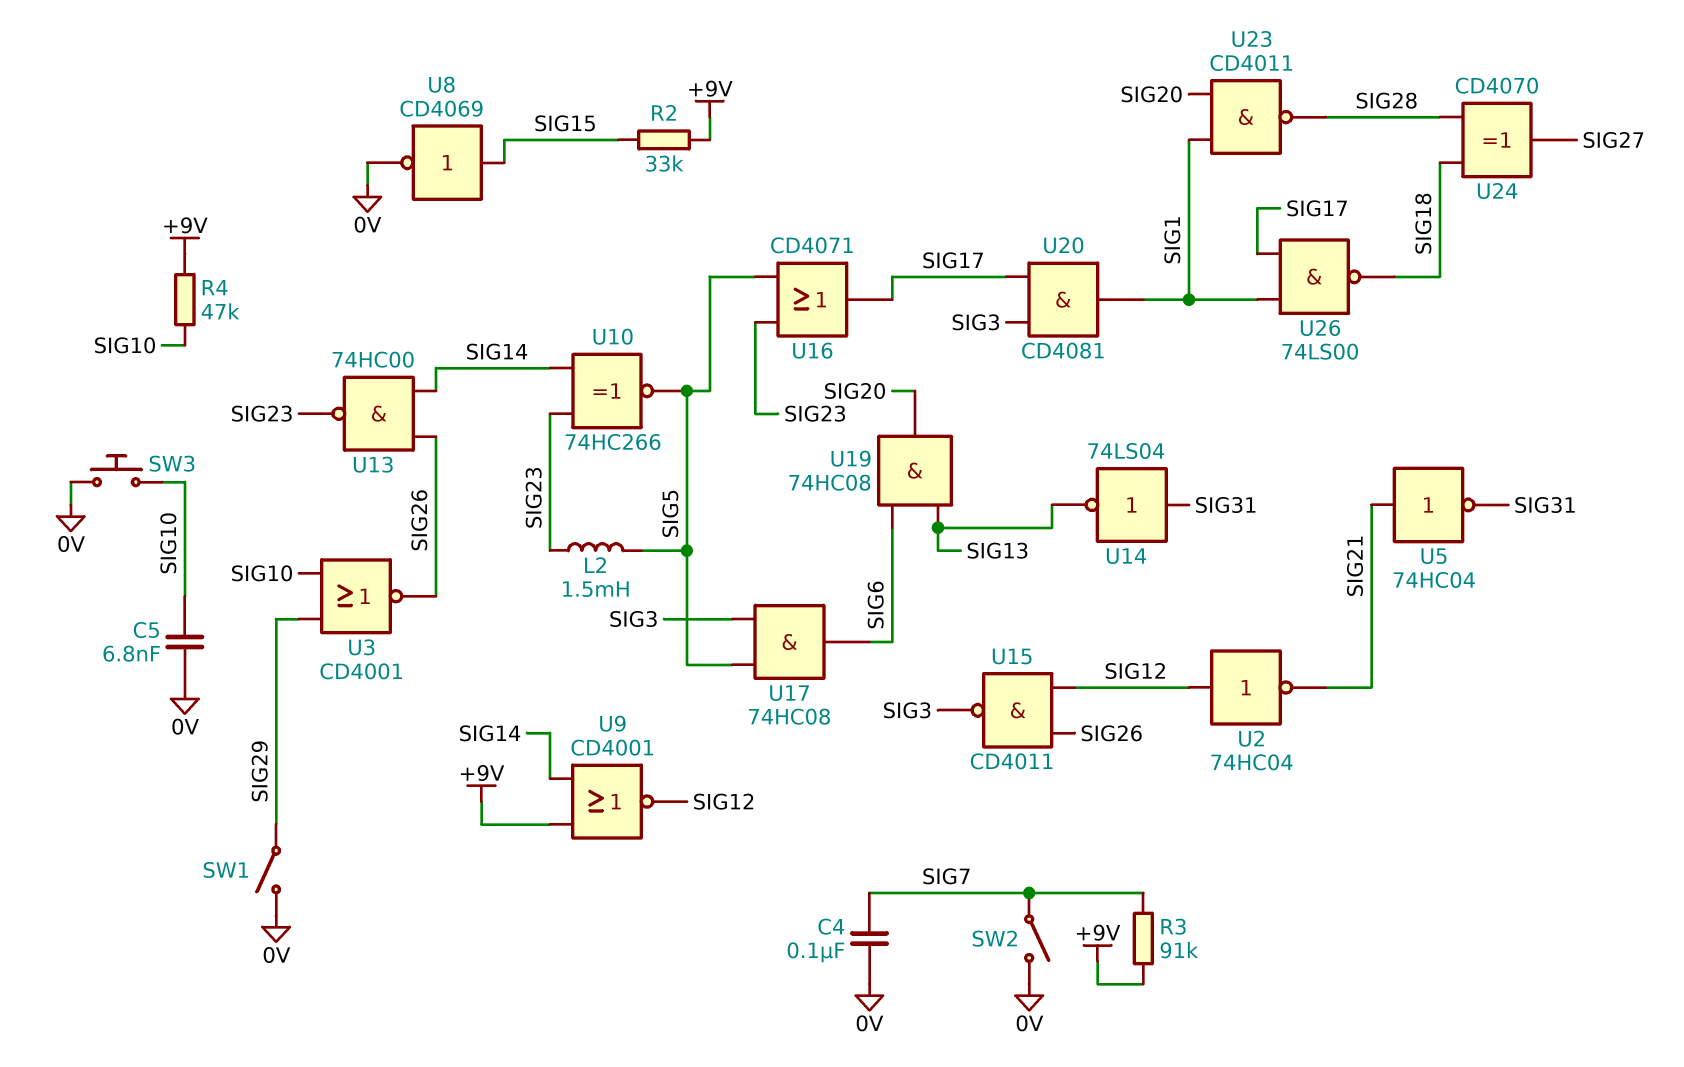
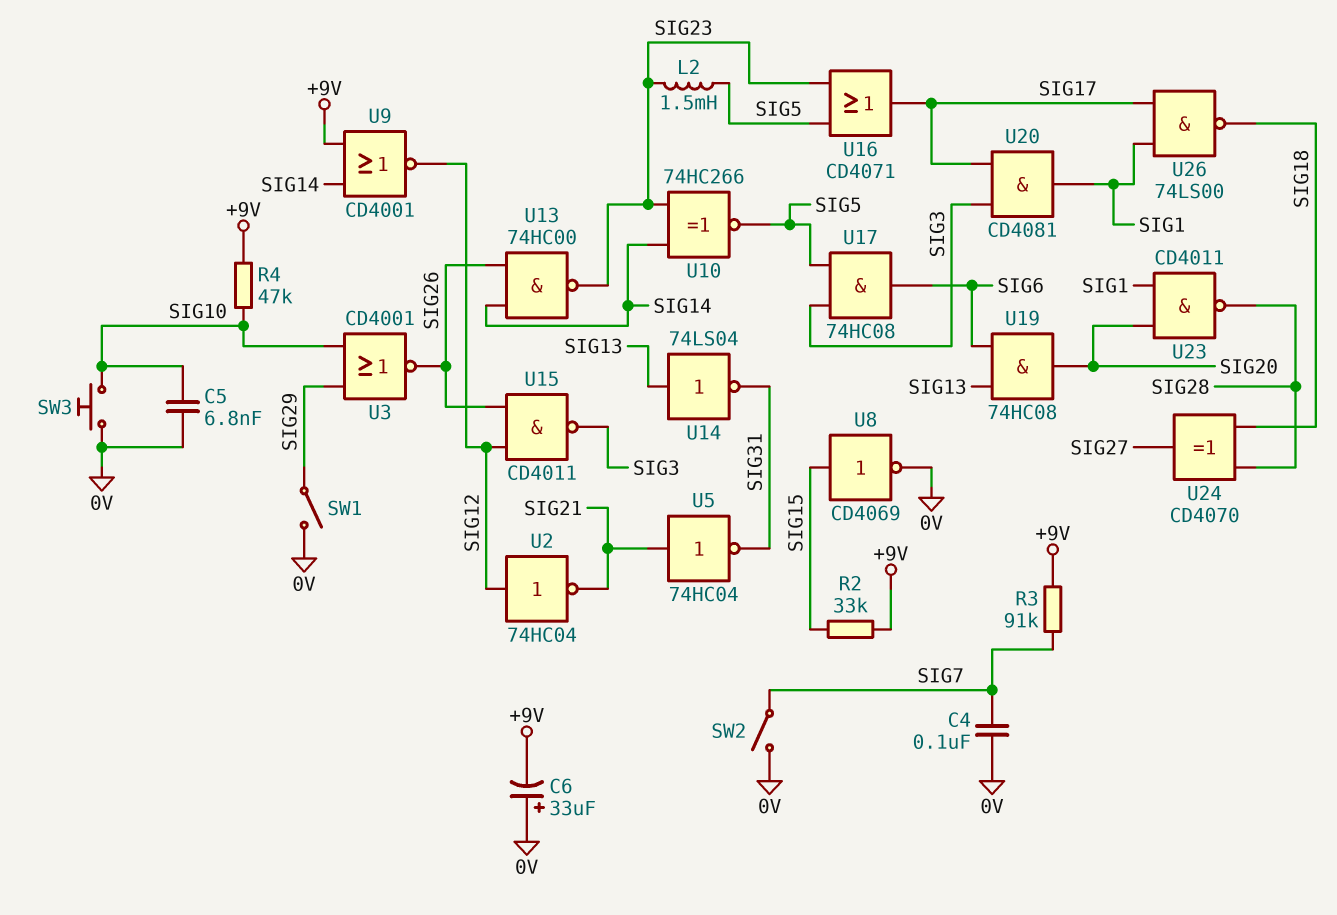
C6: none -> 33uF (plus 0V, minus +9V)
U14: NOT 74LS04 (in SIG31, out SIG13) -> NOT 74LS04 (in SIG13, out SIG31)

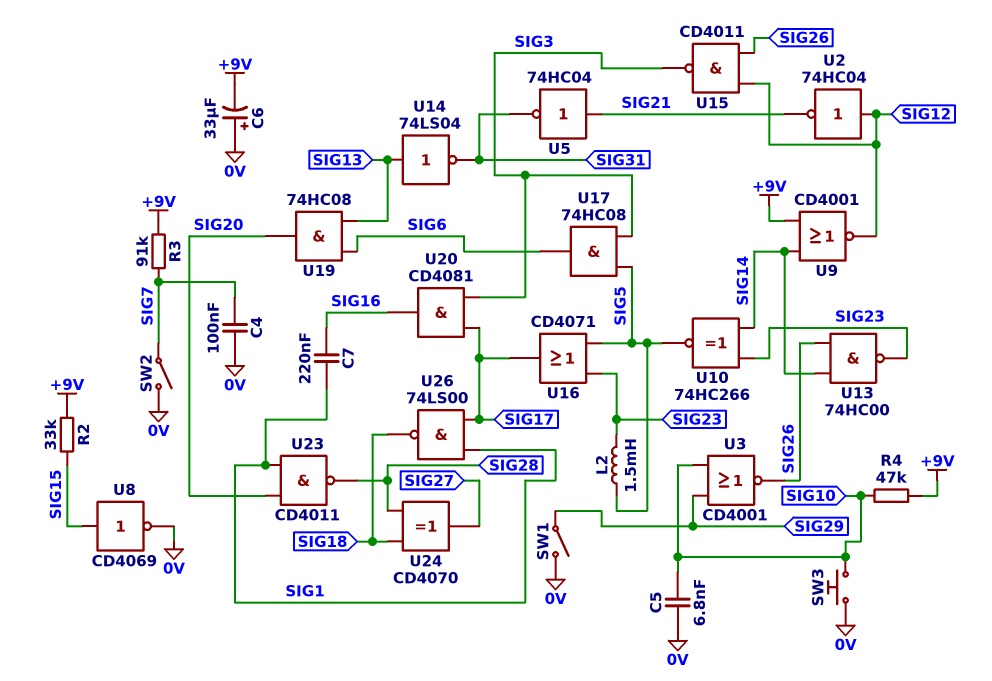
C7: none -> 220nF (SIG1, SIG16)
U20: AND CD4081 (in SIG3, in SIG17, out SIG1) -> AND CD4081 (in SIG3, in SIG17, out SIG16)

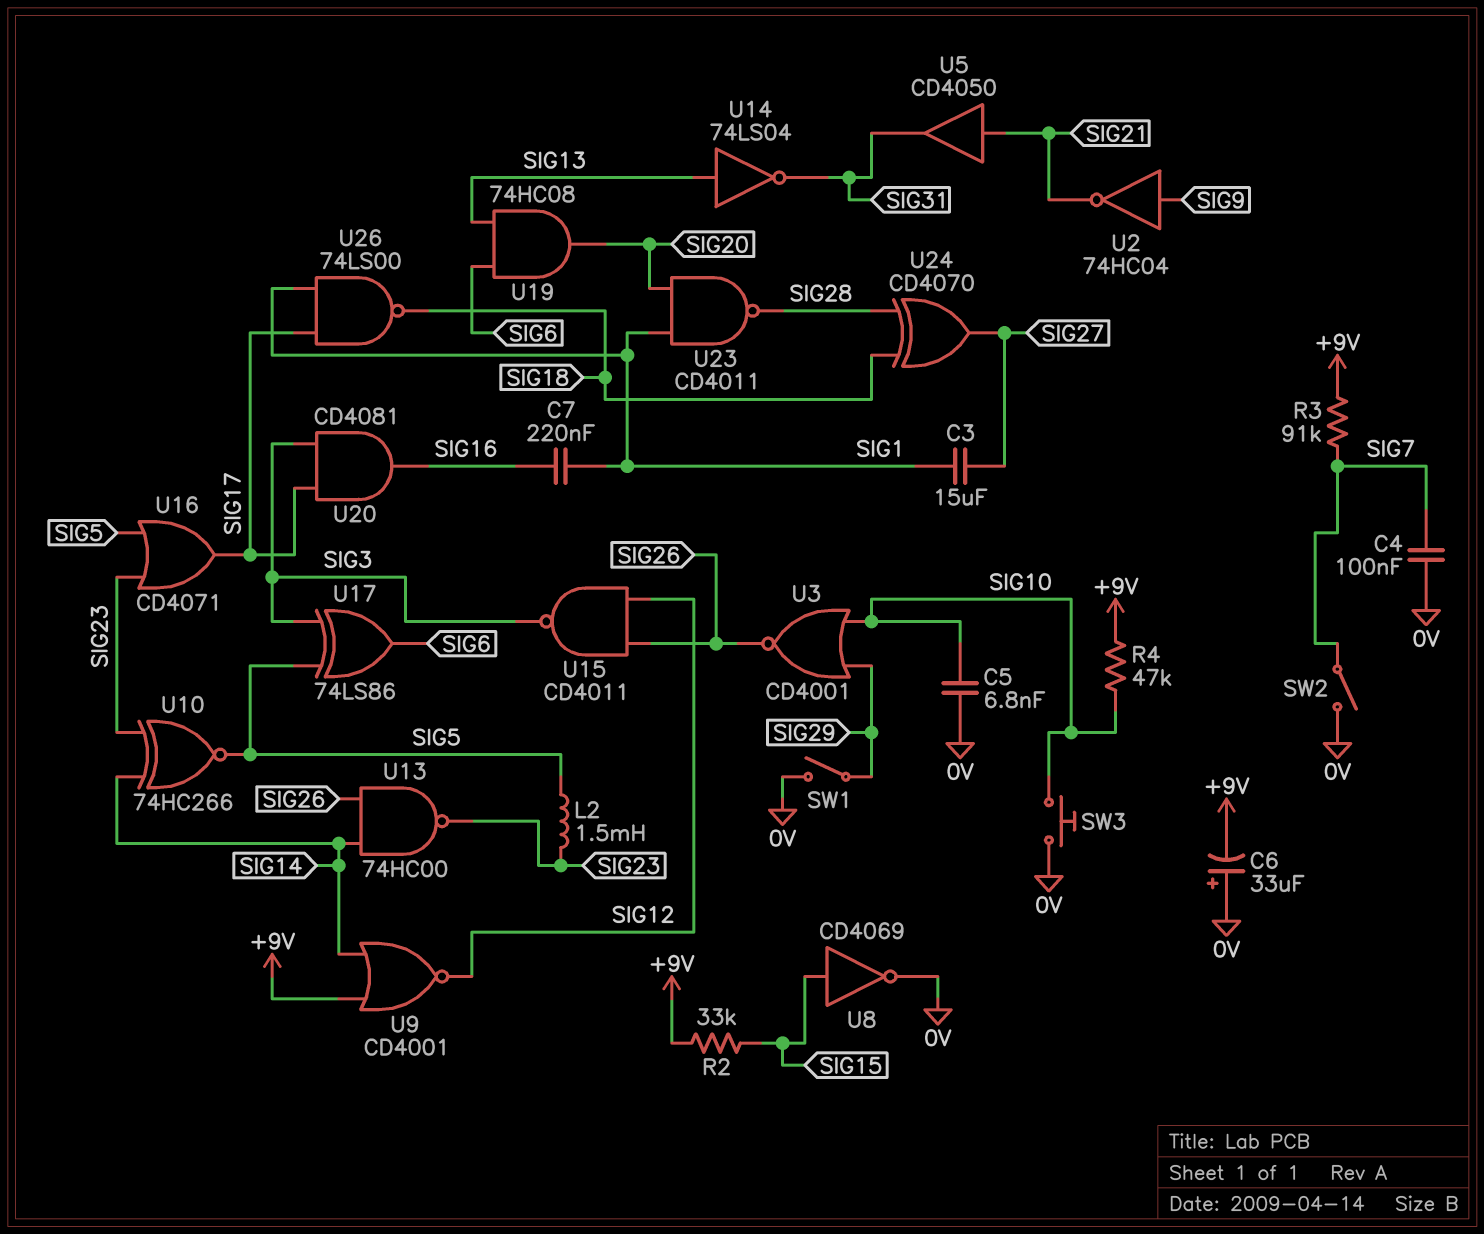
C3: none -> 15uF (SIG1, SIG27)
U2: NOT 74HC04 (in SIG12, out SIG21) -> NOT 74HC04 (in SIG9, out SIG21)
U5: NOT 74HC04 (in SIG21, out SIG31) -> buffer CD4050 (in SIG21, out SIG31)
U17: AND 74HC08 (in SIG3, in SIG5, out SIG6) -> XOR 74LS86 (in SIG3, in SIG5, out SIG6)

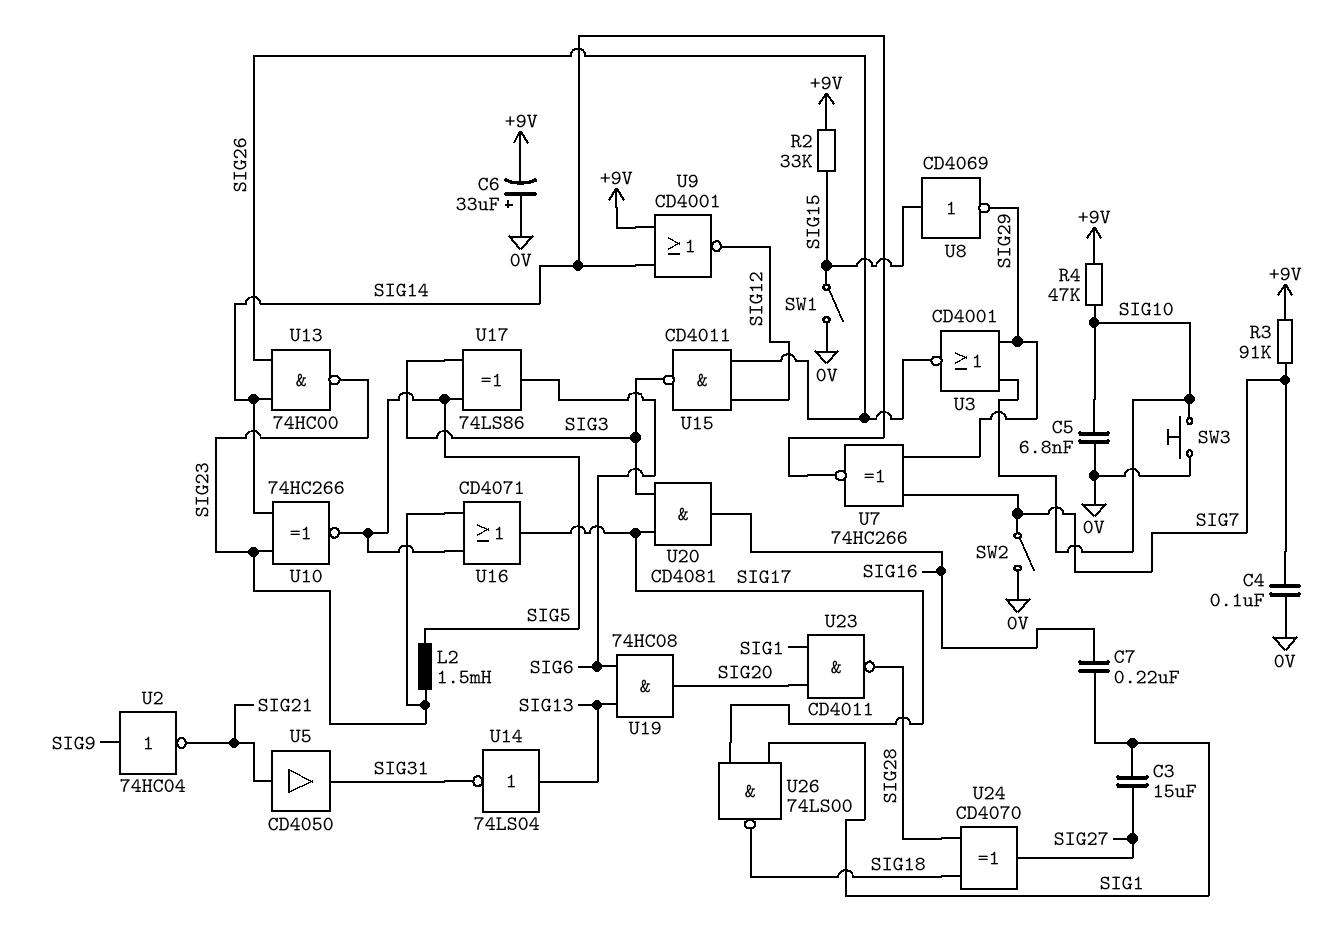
SW1: switch (0V, SIG29) -> switch (0V, SIG15)
U7: none -> XNOR 74HC266 (in SIG7, in SIG29, out SIG14)
U8: NOT CD4069 (in SIG15, out 0V) -> NOT CD4069 (in SIG15, out SIG29)

